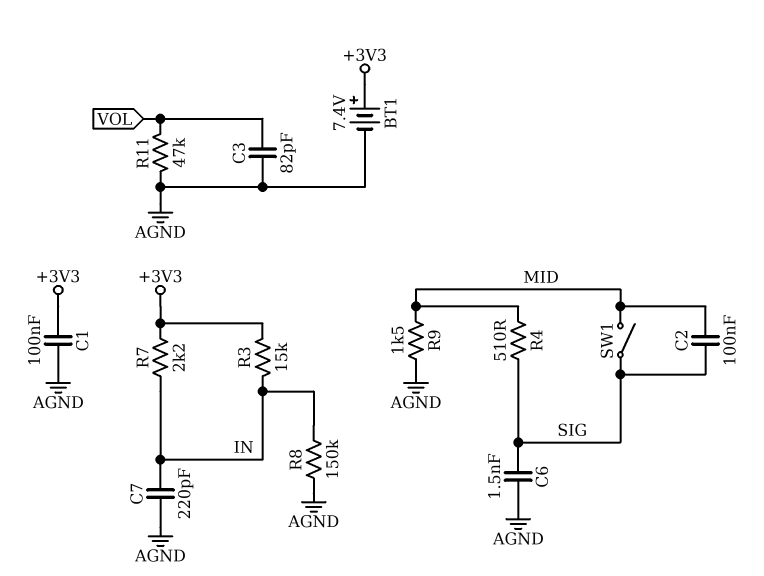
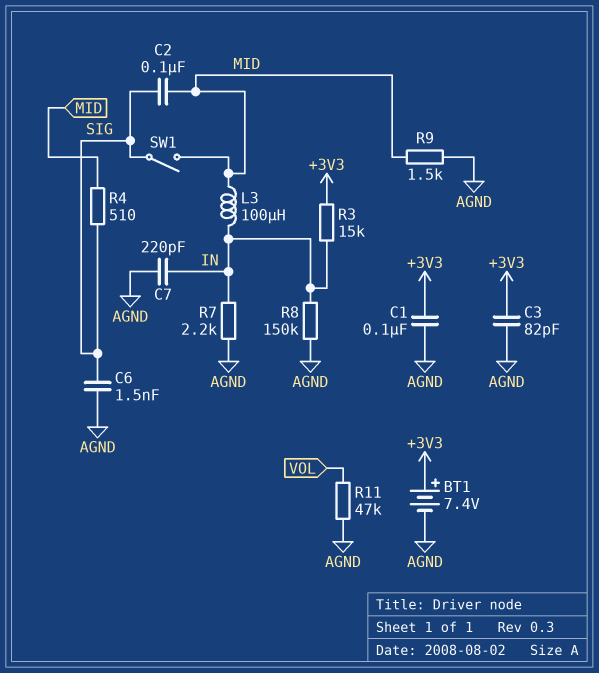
C3: 82pF (AGND, VOL) -> 82pF (+3V3, AGND)
L3: none -> 100uH (IN, MID)
R7: 2.2k (+3V3, IN) -> 2.2k (AGND, IN)

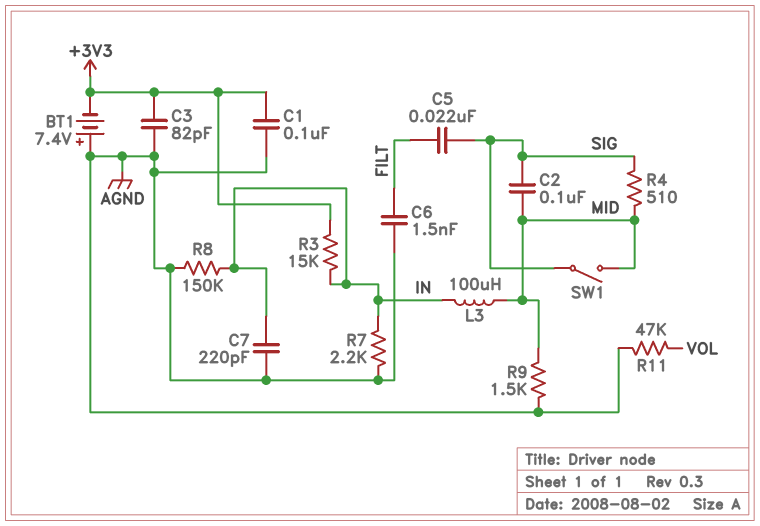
BT1: 7.4V (plus +3V3, minus AGND) -> 7.4V (plus AGND, minus +3V3)
C5: none -> 22nF (FILT, SIG)
C6: 1.5nF (AGND, SIG) -> 1.5nF (AGND, FILT)

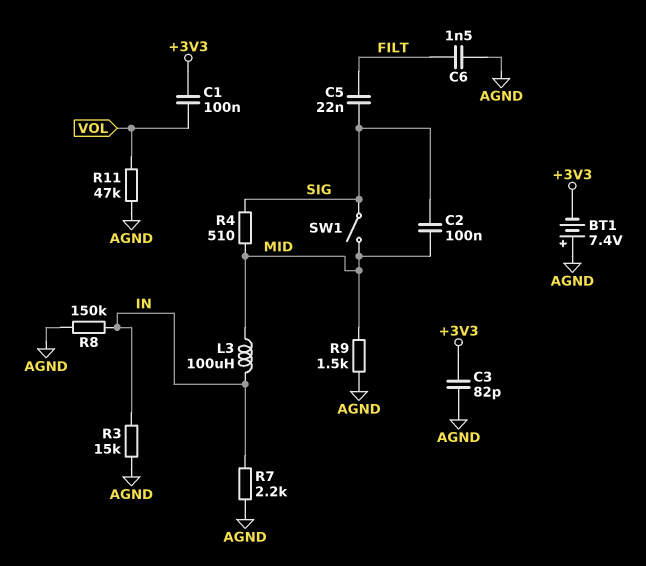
C1: 100nF (+3V3, AGND) -> 100nF (+3V3, VOL)
C7: 220pF (AGND, IN) -> none
R3: 15k (+3V3, IN) -> 15k (AGND, IN)

